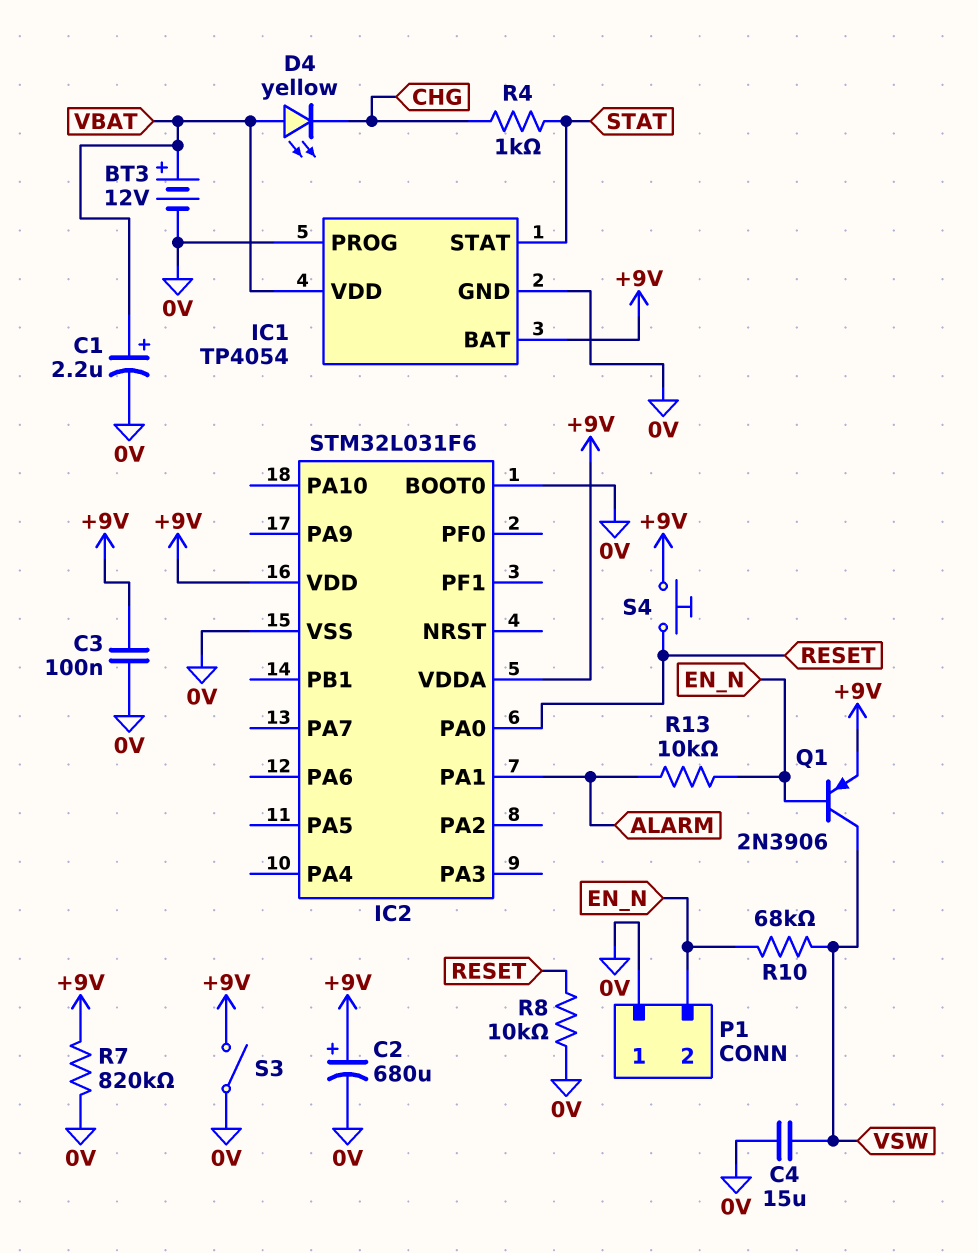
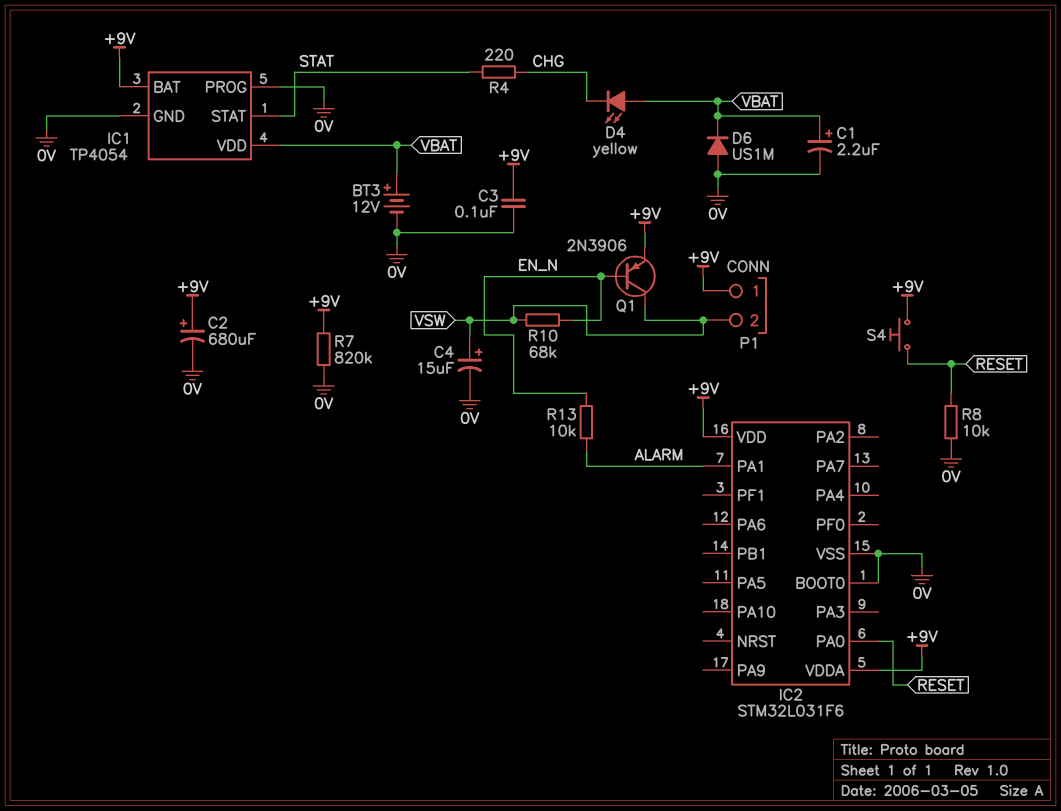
C4: 15uF (0V, VSW) -> 15uF (plus VSW, minus 0V)
D6: none -> diode US1M (A 0V, K VBAT)
P1 pin 1: 0V -> +9V
P1 pin 2: EN_N -> VSW
R4: 1k (CHG, STAT) -> 220 (CHG, STAT)
S3: switch (+9V, 0V) -> none

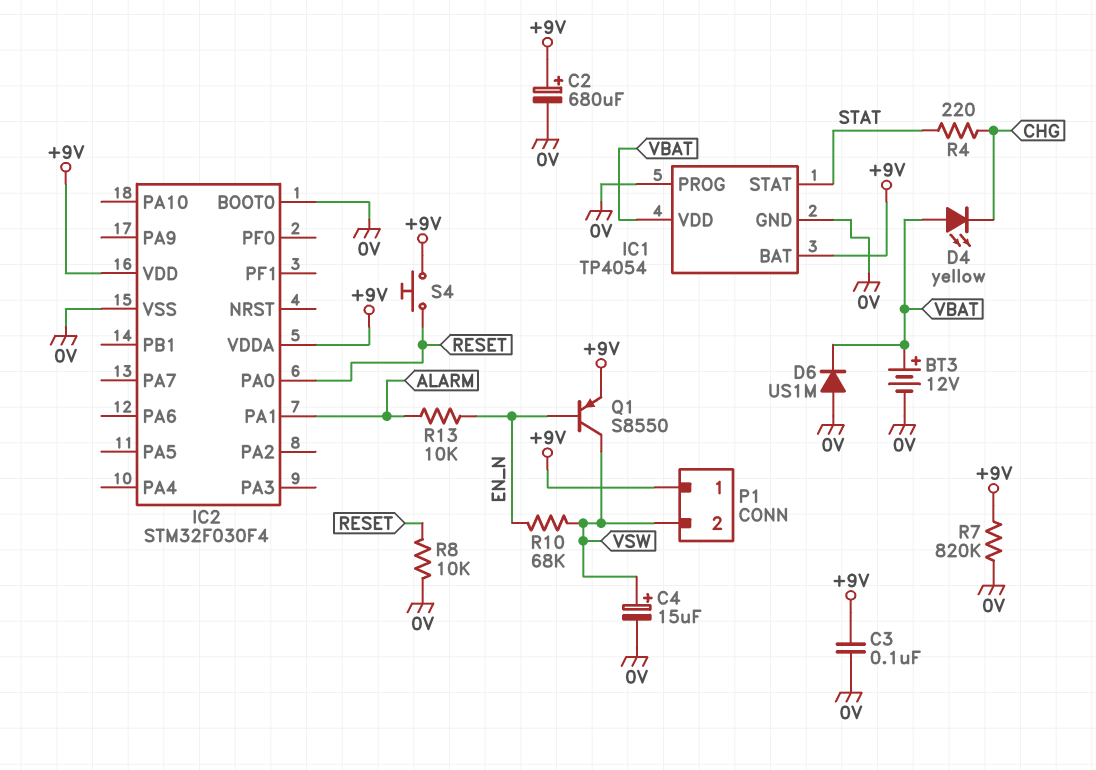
C1: 2.2uF (plus VBAT, minus 0V) -> none
IC2: STM32L031F6 -> STM32F030F4
Q1: PNP 2N3906 (B EN_N, C VSW, E +9V) -> PNP S8550 (B EN_N, C VSW, E +9V)

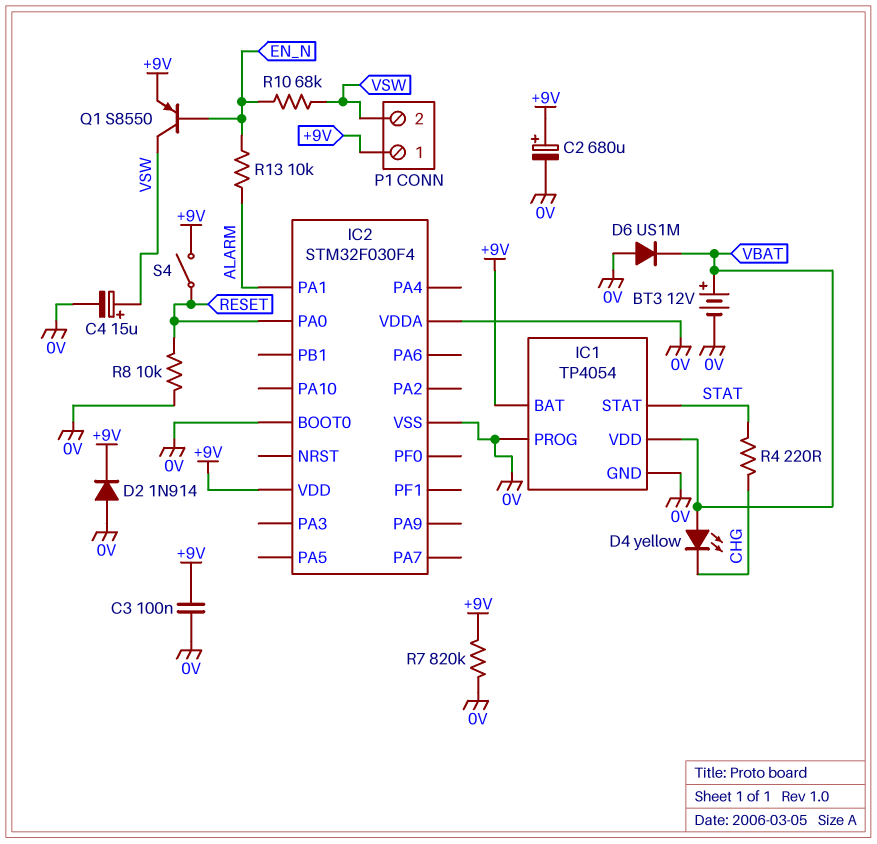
D2: none -> diode 1N914 (A 0V, K +9V)
IC2 pin VDDA: +9V -> 0V
S4: button (+9V, RESET) -> switch (+9V, RESET)

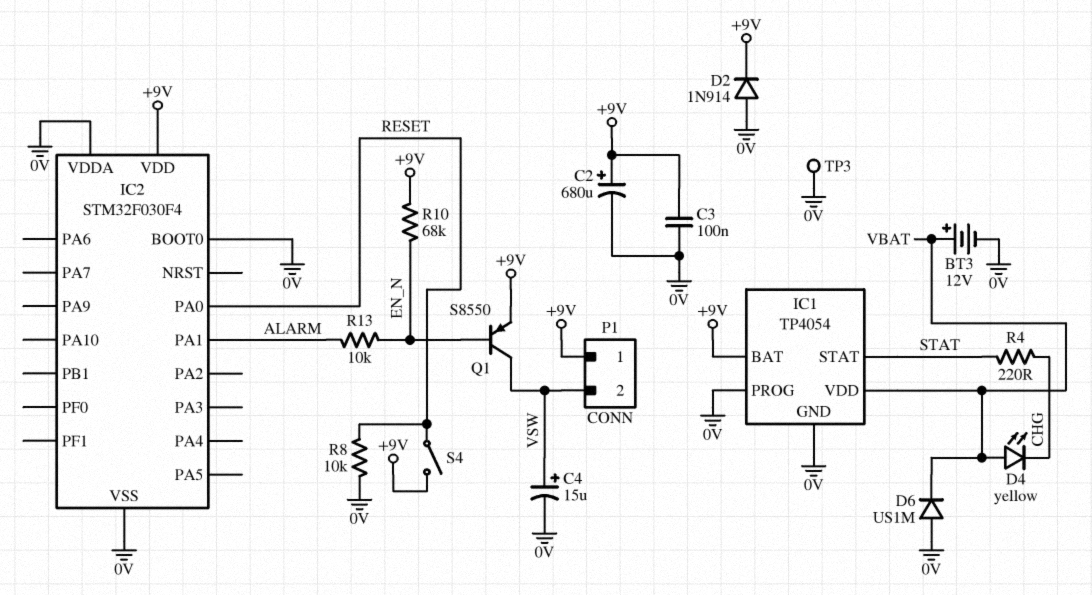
R7: 820k (+9V, 0V) -> none
R10: 68k (EN_N, VSW) -> 68k (+9V, EN_N)
TP3: none -> test point (0V)

